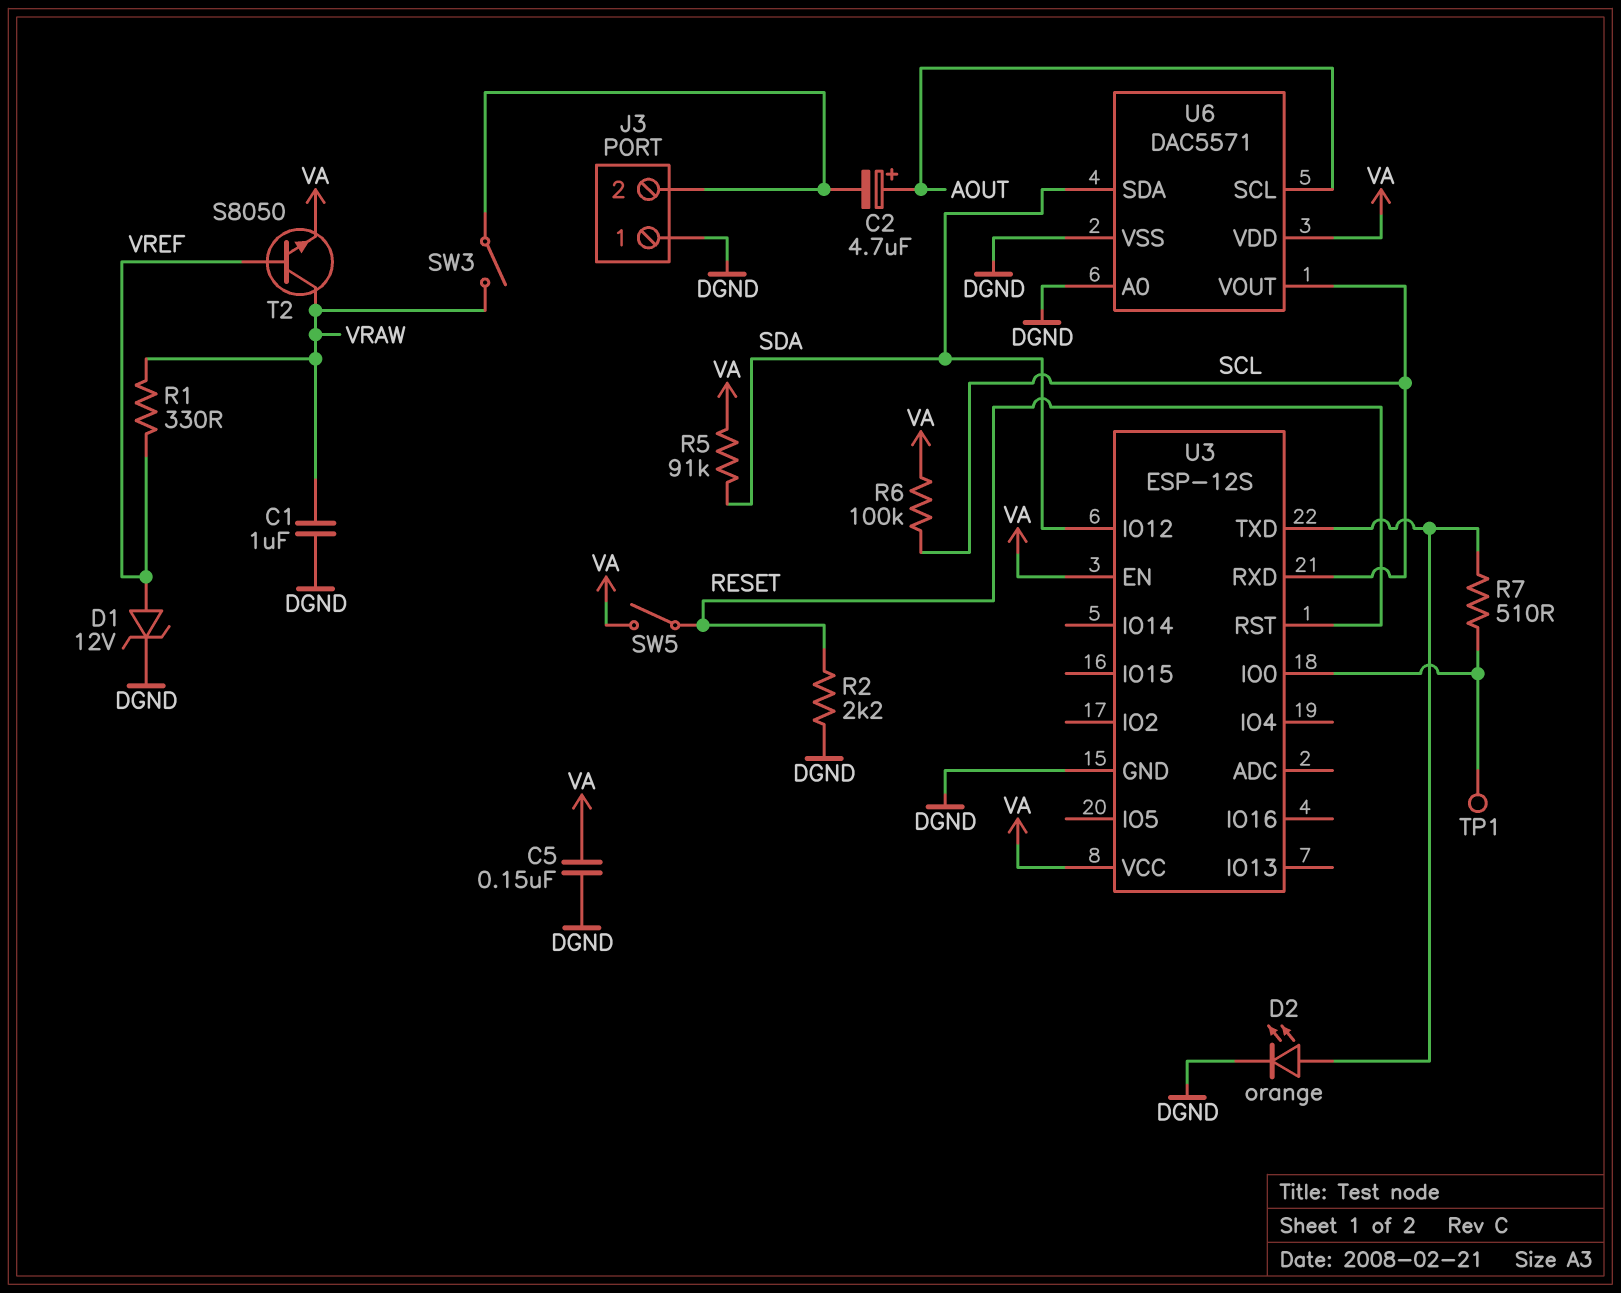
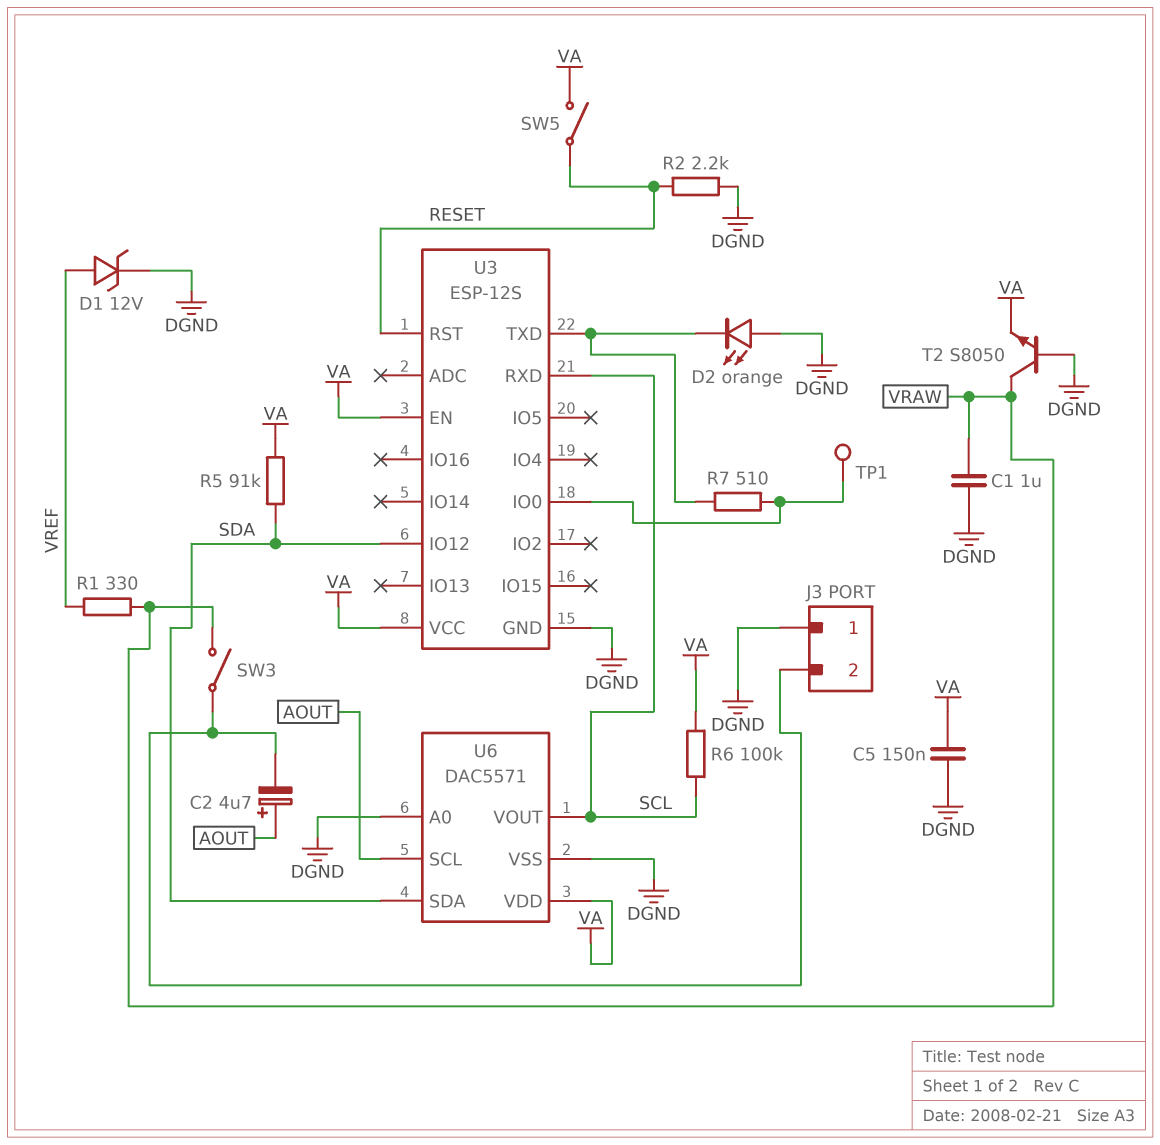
D2: LED orange (A U3/TXD, K DGND) -> LED orange (A DGND, K U3/TXD)
T2: NPN S8050 (B VREF, C VRAW, E VA) -> NPN S8050 (B DGND, C VRAW, E VA)

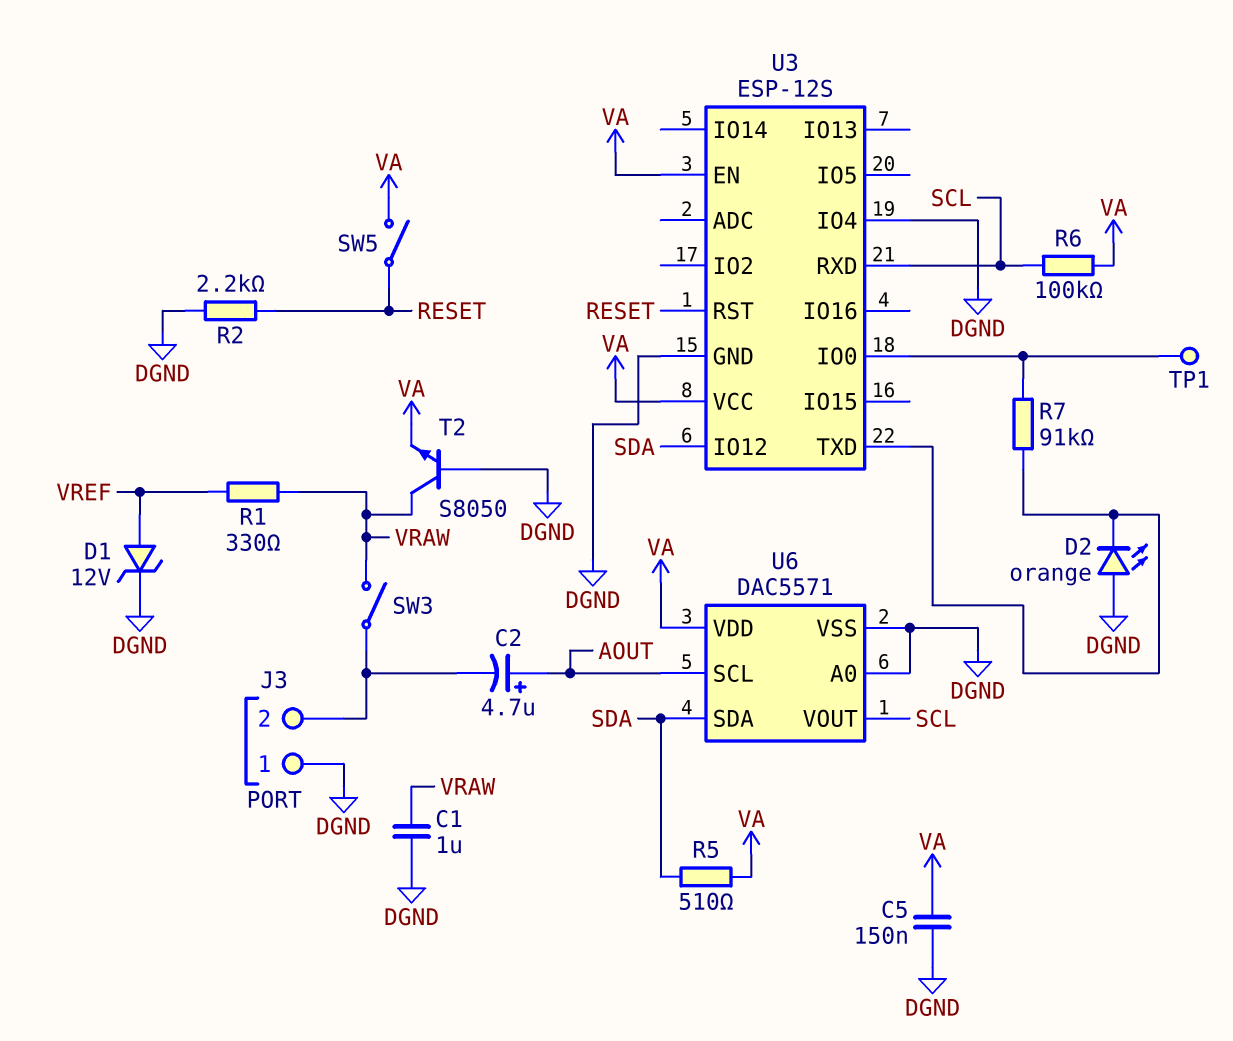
R5: 91k (SDA, VA) -> 510 (SDA, VA)
R7: 510 (U3/IO0, U3/TXD) -> 91k (U3/IO0, U3/TXD)
U3 pin IO4: none -> DGND

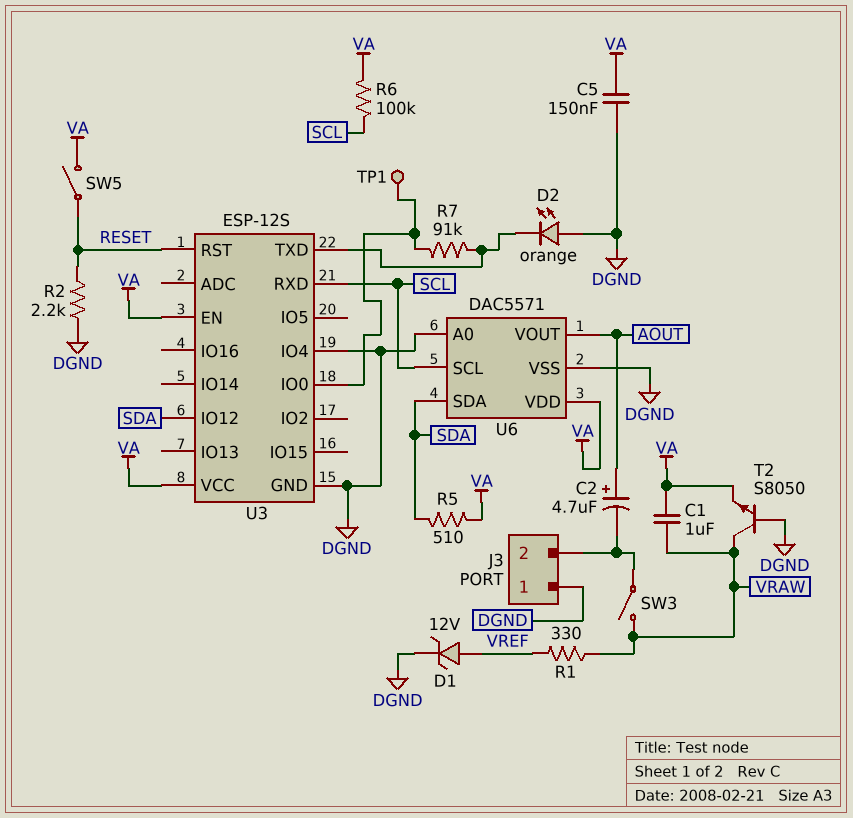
C1: 1uF (DGND, VRAW) -> 1uF (VA, VRAW)
U6 pin SCL: AOUT -> SCL
U6 pin VOUT: SCL -> AOUT

